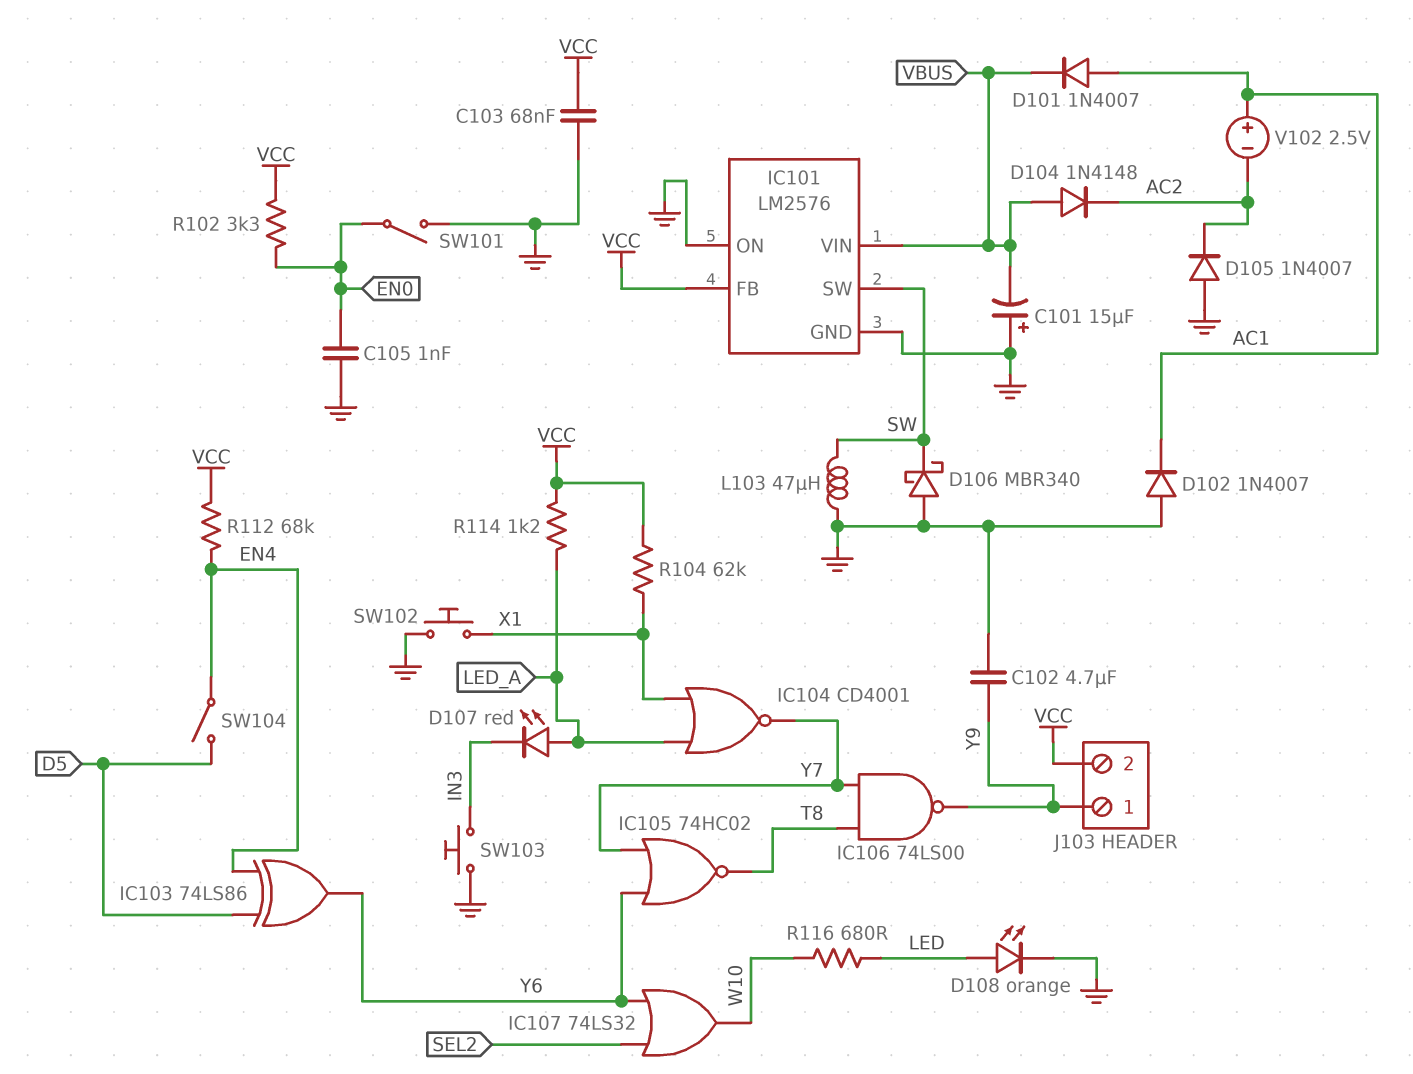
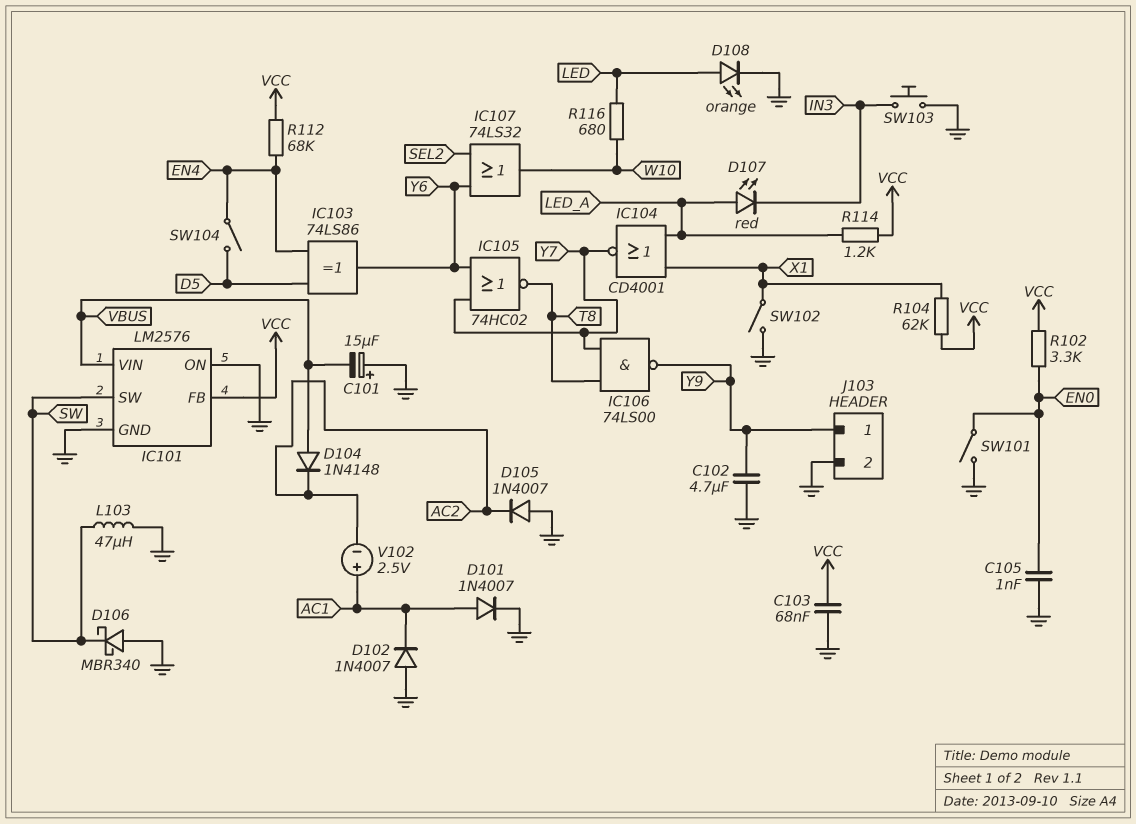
D101: diode 1N4007 (A AC1, K VBUS) -> diode 1N4007 (A AC1, K GND)
J103 pin 2: VCC -> GND
SW102: button (GND, X1) -> switch (GND, X1)

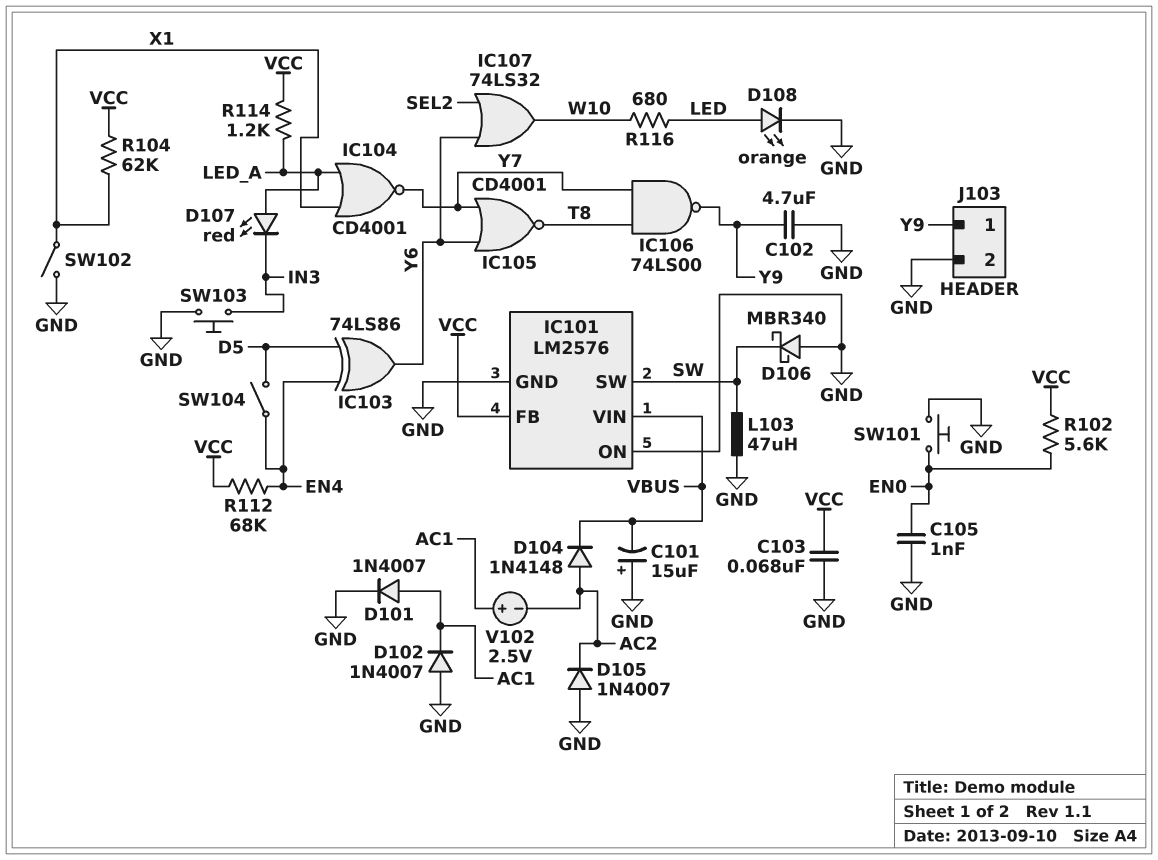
D104: diode 1N4148 (A VBUS, K AC2) -> diode 1N4148 (A AC2, K VBUS)
IC105: NOR 74HC02 (in Y6, in Y7, out T8) -> NOR CD4001 (in Y6, in Y7, out T8)
R102: 3.3k (EN0, VCC) -> 5.6k (EN0, VCC)
SW101: switch (EN0, GND) -> button (EN0, GND)

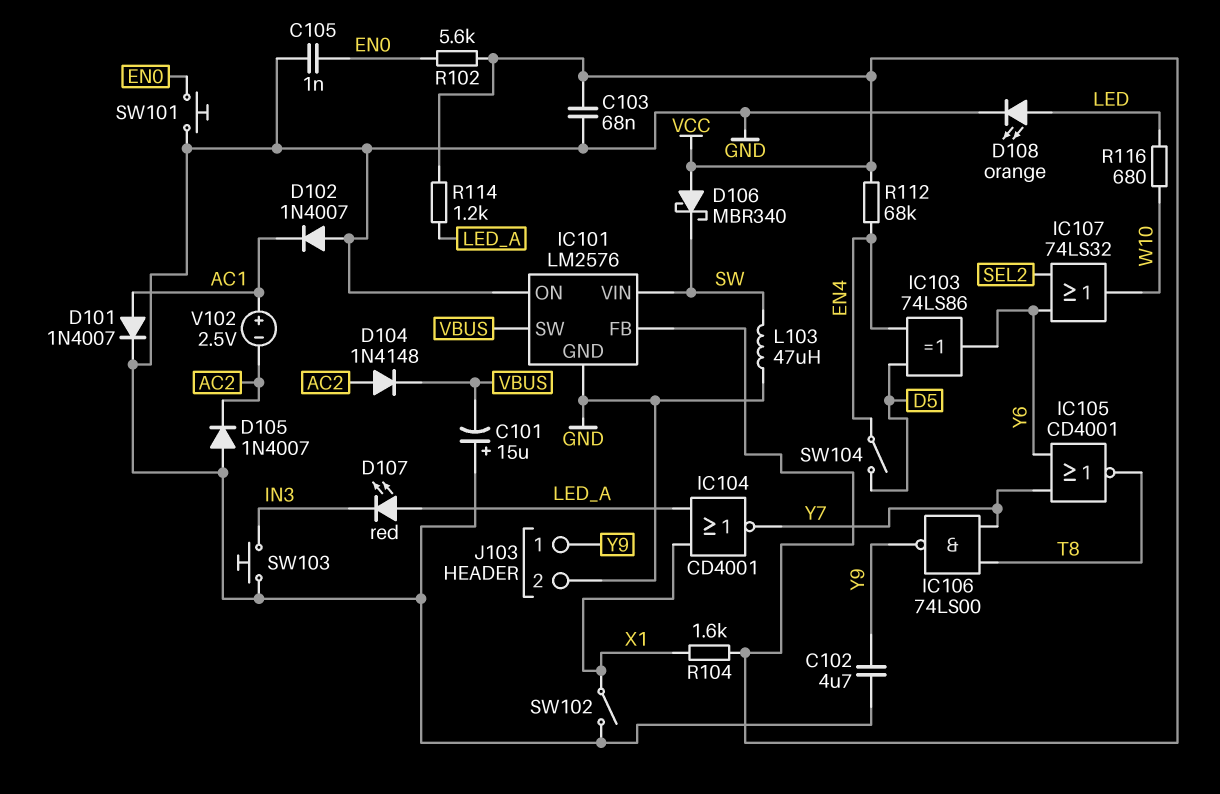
D106: schottky MBR340 (A GND, K SW) -> schottky MBR340 (A VCC, K SW)
IC101 pin SW: SW -> VBUS
IC101 pin VIN: VBUS -> SW
R104: 62k (VCC, X1) -> 1.6k (VCC, X1)

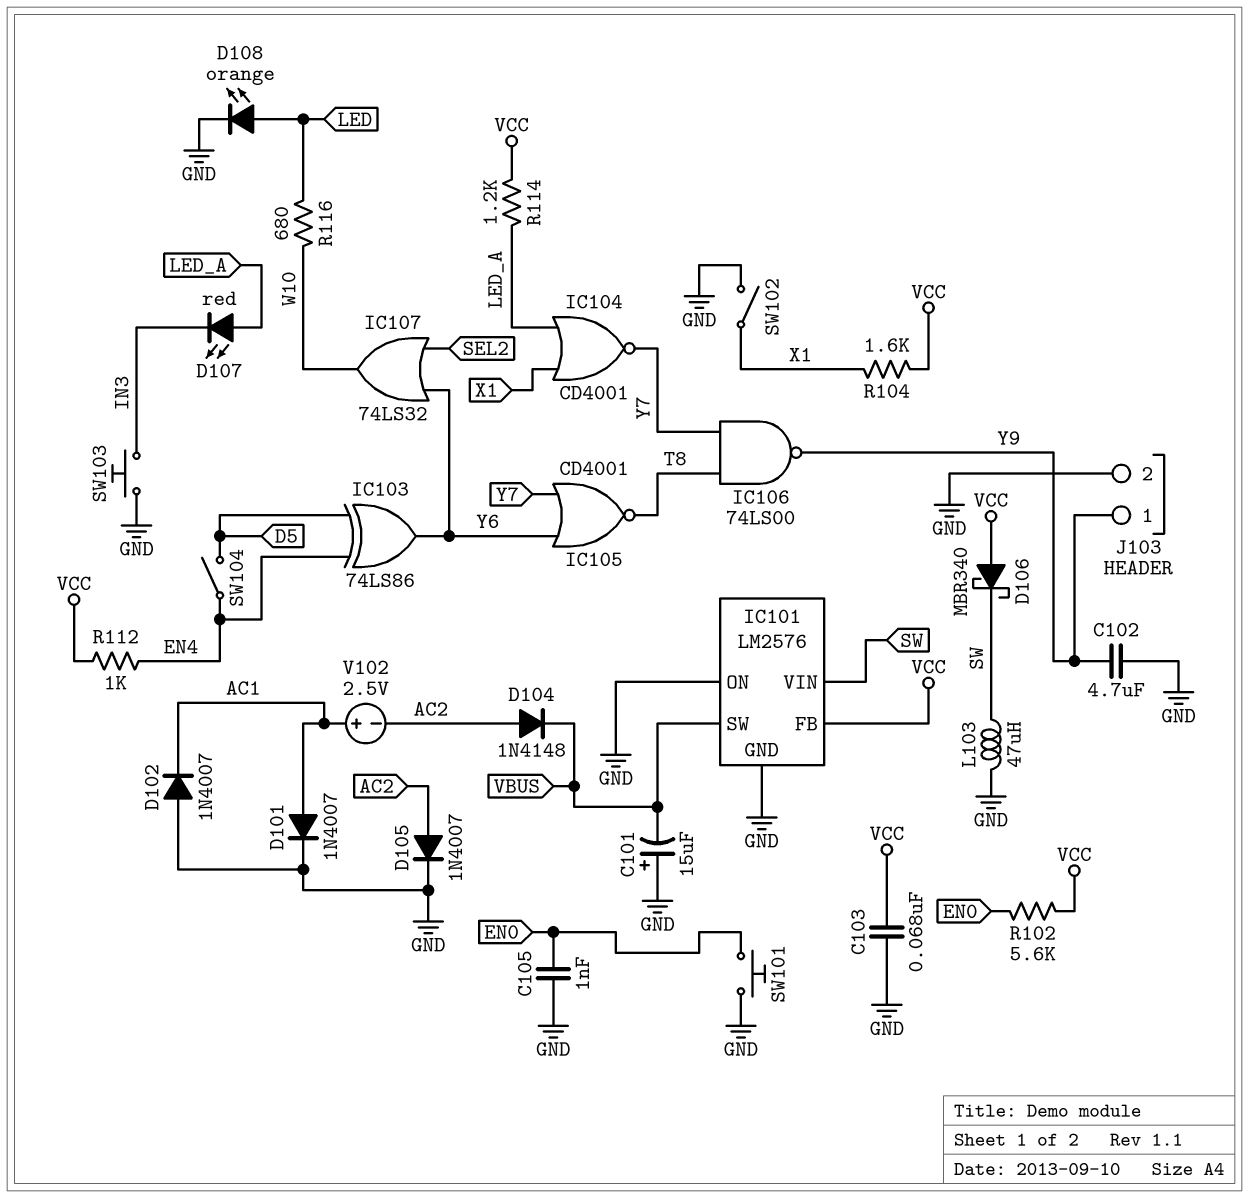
D105: diode 1N4007 (A GND, K AC2) -> diode 1N4007 (A AC2, K GND)
R112: 68k (EN4, VCC) -> 1k (EN4, VCC)

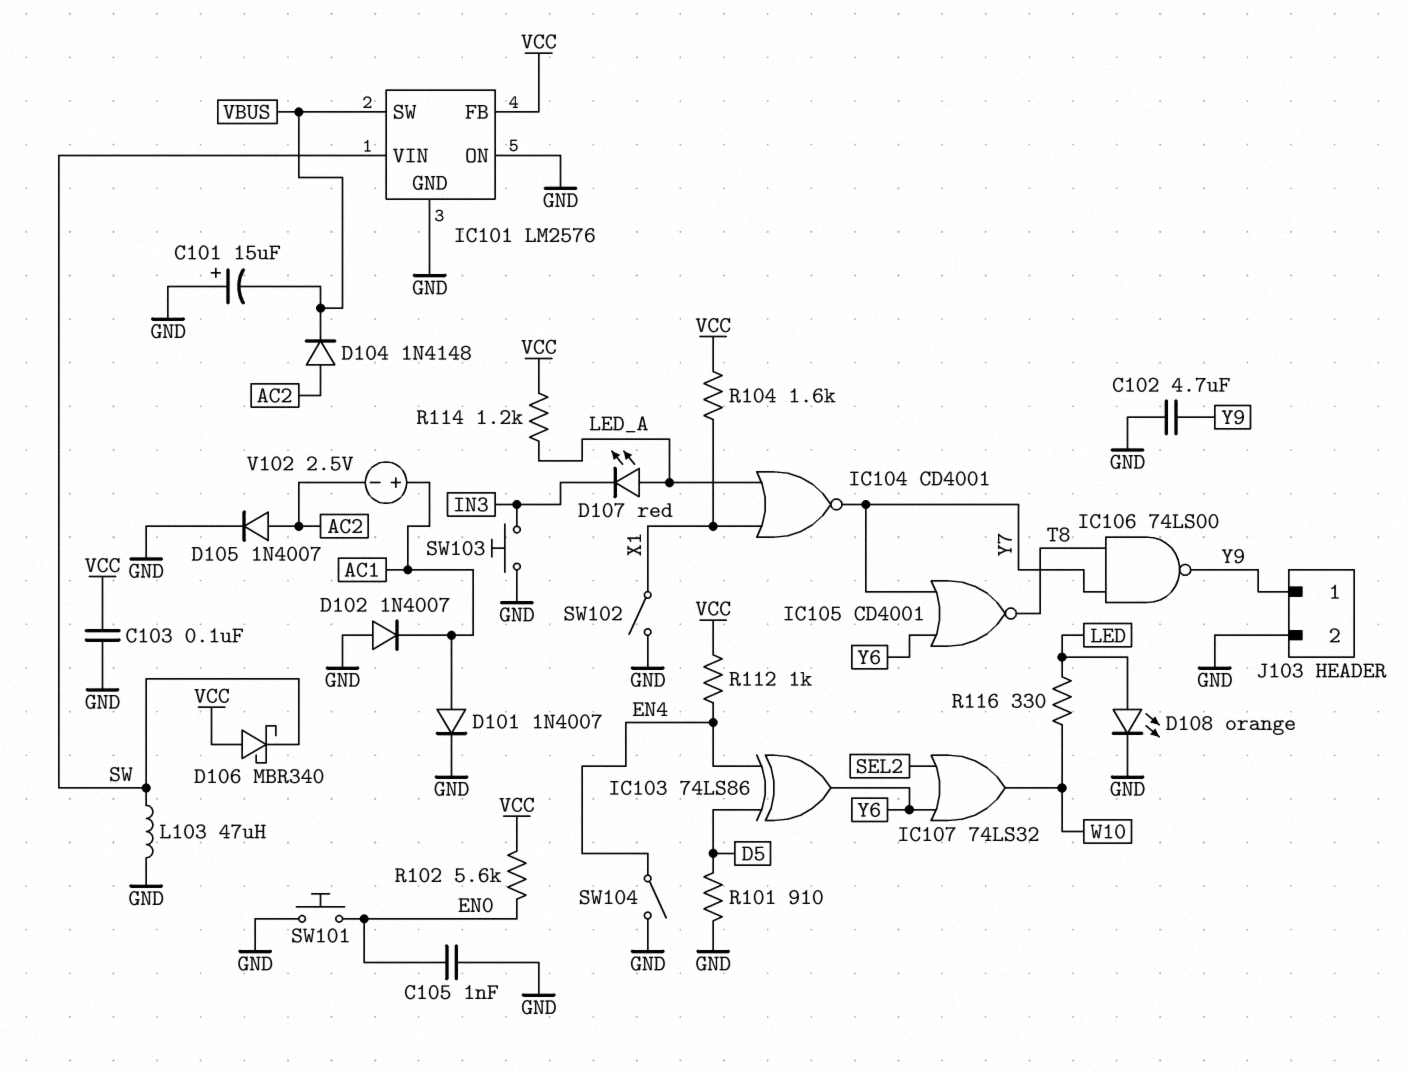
C103: 68nF (GND, VCC) -> 100nF (GND, VCC)
R101: none -> 910 (D5, GND)
R116: 680 (LED, W10) -> 330 (LED, W10)
SW104: switch (D5, EN4) -> switch (EN4, GND)

